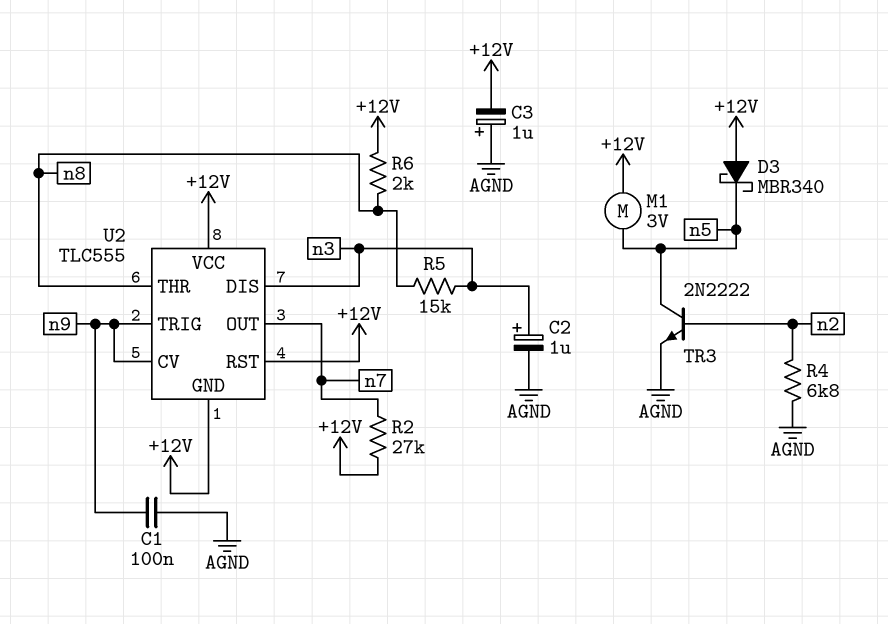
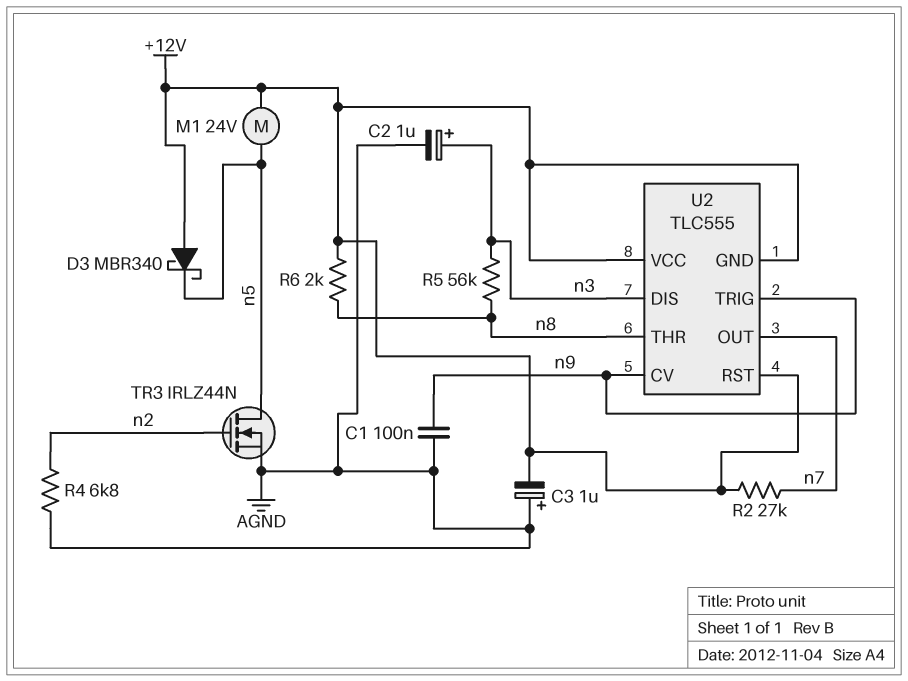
M1: motor 3V (+12V, n5) -> motor 24V (+12V, n5)
R5: 15k (n3, n8) -> 56k (n3, n8)
TR3: NPN 2N2222 (B n2, C n5, E AGND) -> NMOS IRLZ44N (G n2, D n5, S AGND)

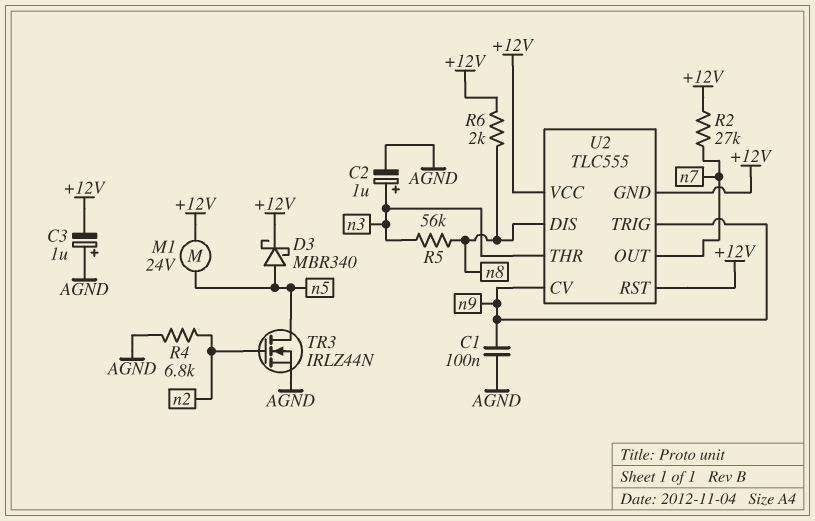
D3: schottky MBR340 (A +12V, K n5) -> schottky MBR340 (A n5, K +12V)
U2 pin DIS: n3 -> n8
U2 pin THR: n8 -> n3

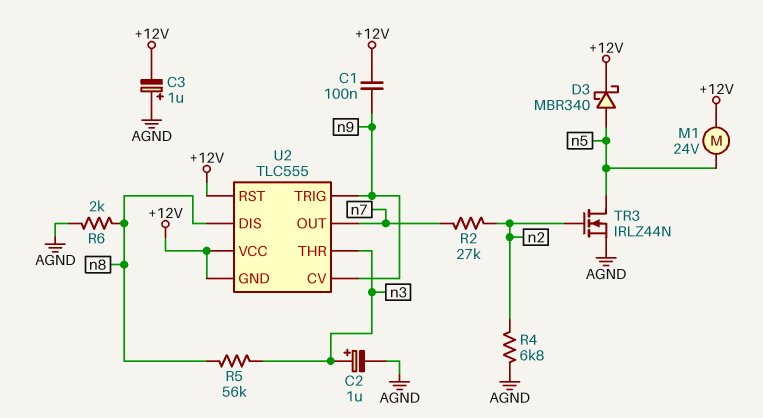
C1: 100nF (AGND, n9) -> 100nF (+12V, n9)
R2: 27k (+12V, n7) -> 27k (n2, n7)
R6: 2k (+12V, n8) -> 2k (AGND, n8)

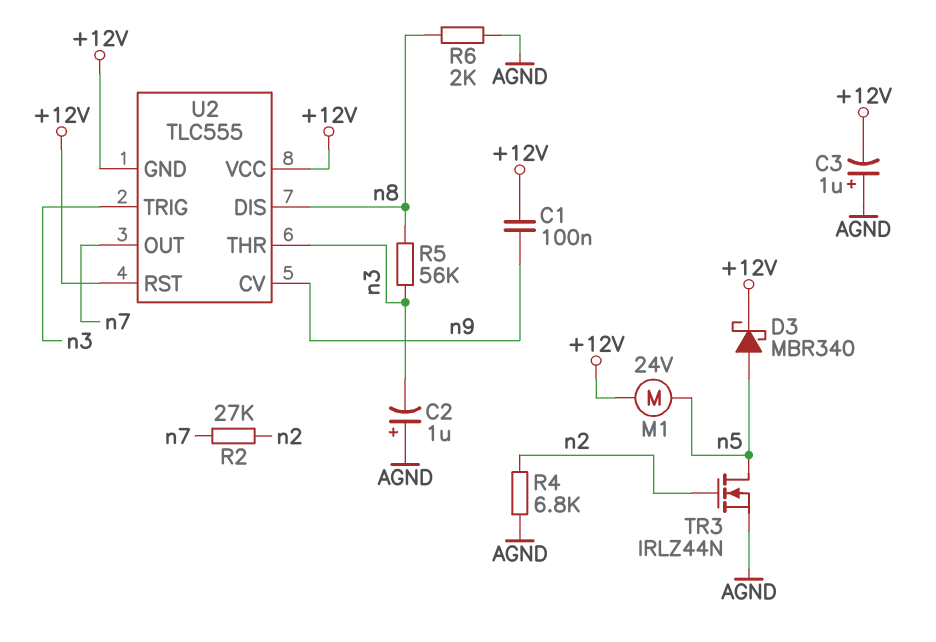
C2: 1uF (plus n3, minus AGND) -> 1uF (plus AGND, minus n3)
U2 pin TRIG: n9 -> n3

